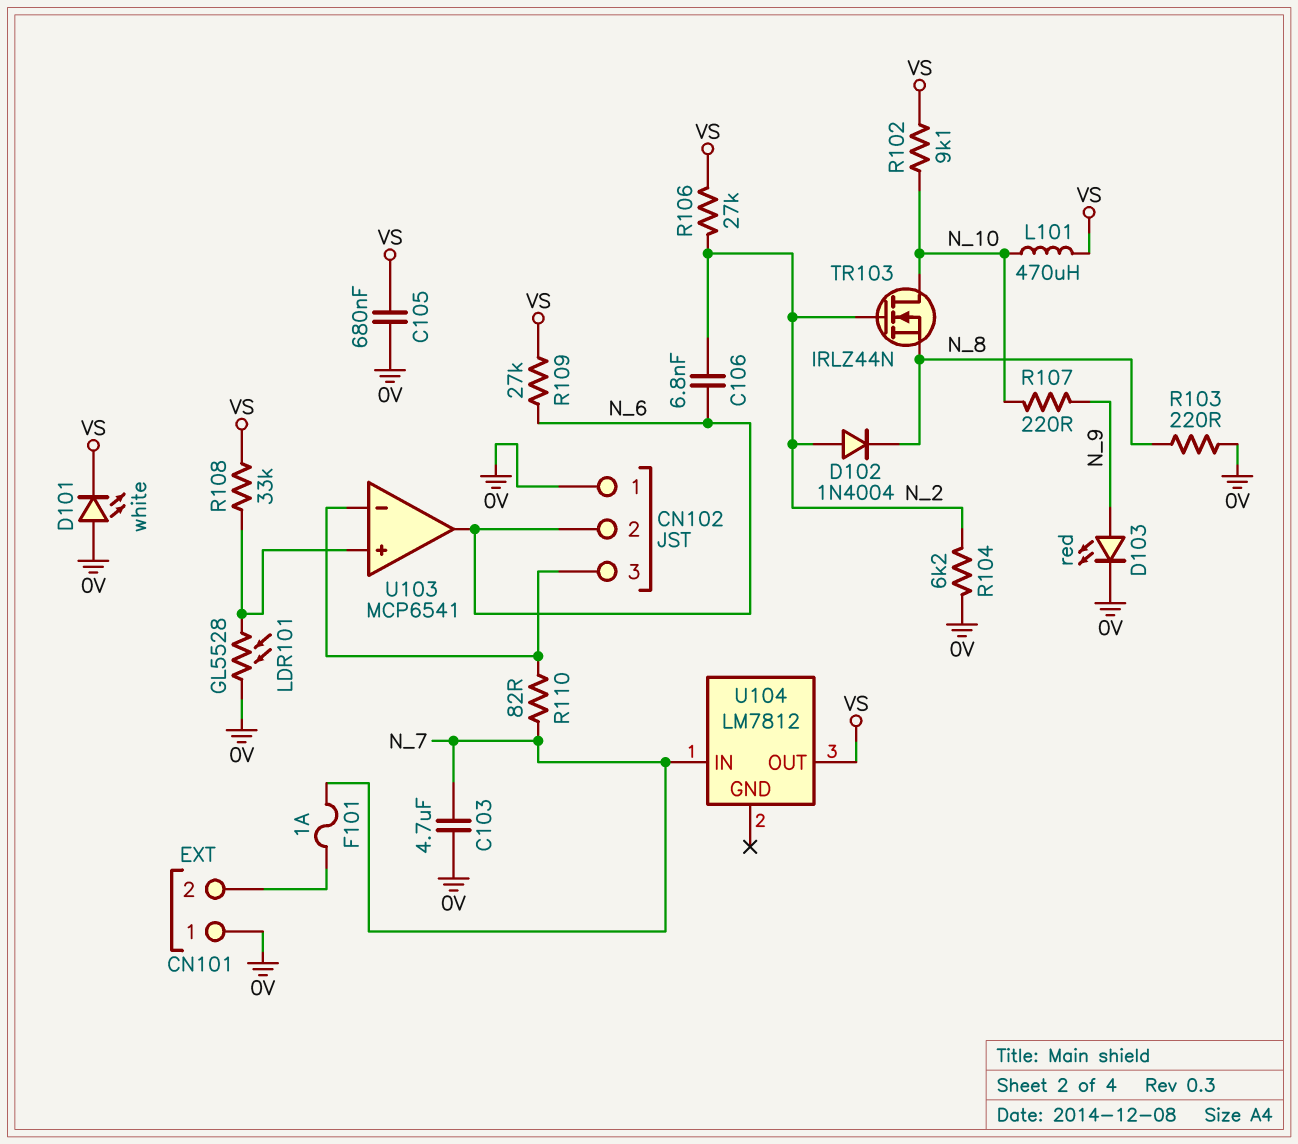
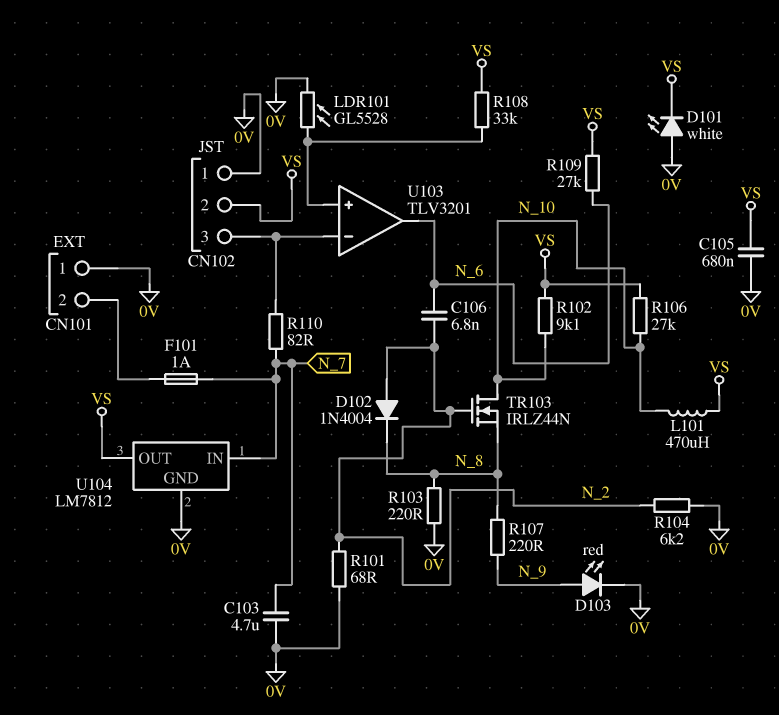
CN102 pin 2: N_6 -> VS
R101: none -> 68 (0V, N_2)
R106: 27k (N_2, VS) -> 27k (N_10, VS)
R107: 220 (N_9, N_10) -> 220 (N_8, N_9)
U103: MCP6541 -> TLV3201
U104 pin GND: none -> 0V

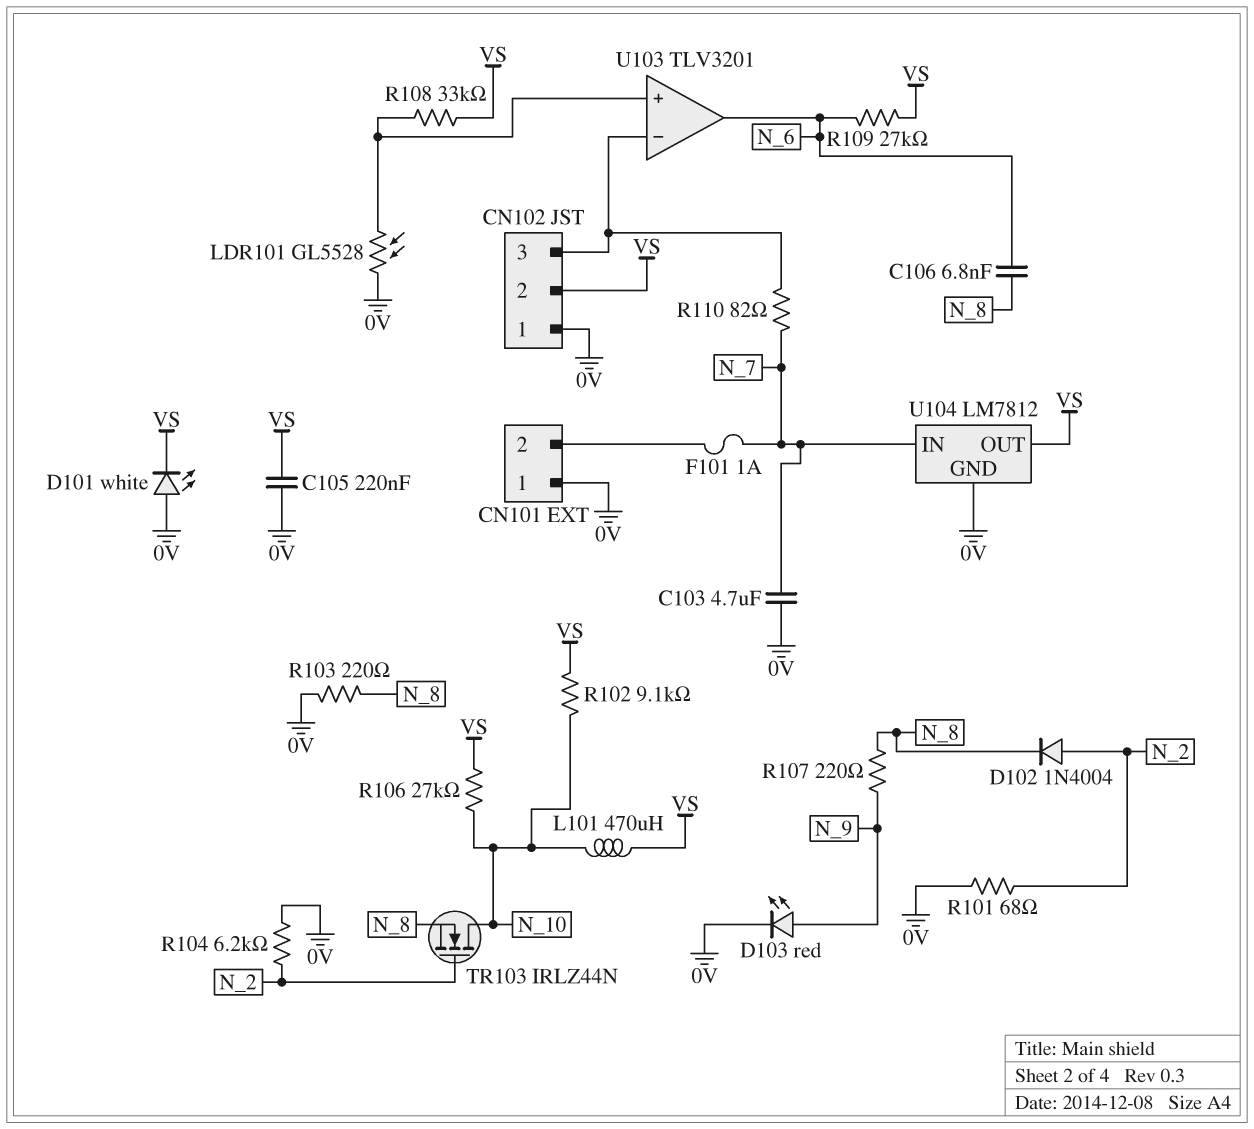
C105: 680nF (0V, VS) -> 220nF (0V, VS)
C106: 6.8nF (N_2, N_6) -> 6.8nF (N_6, N_8)

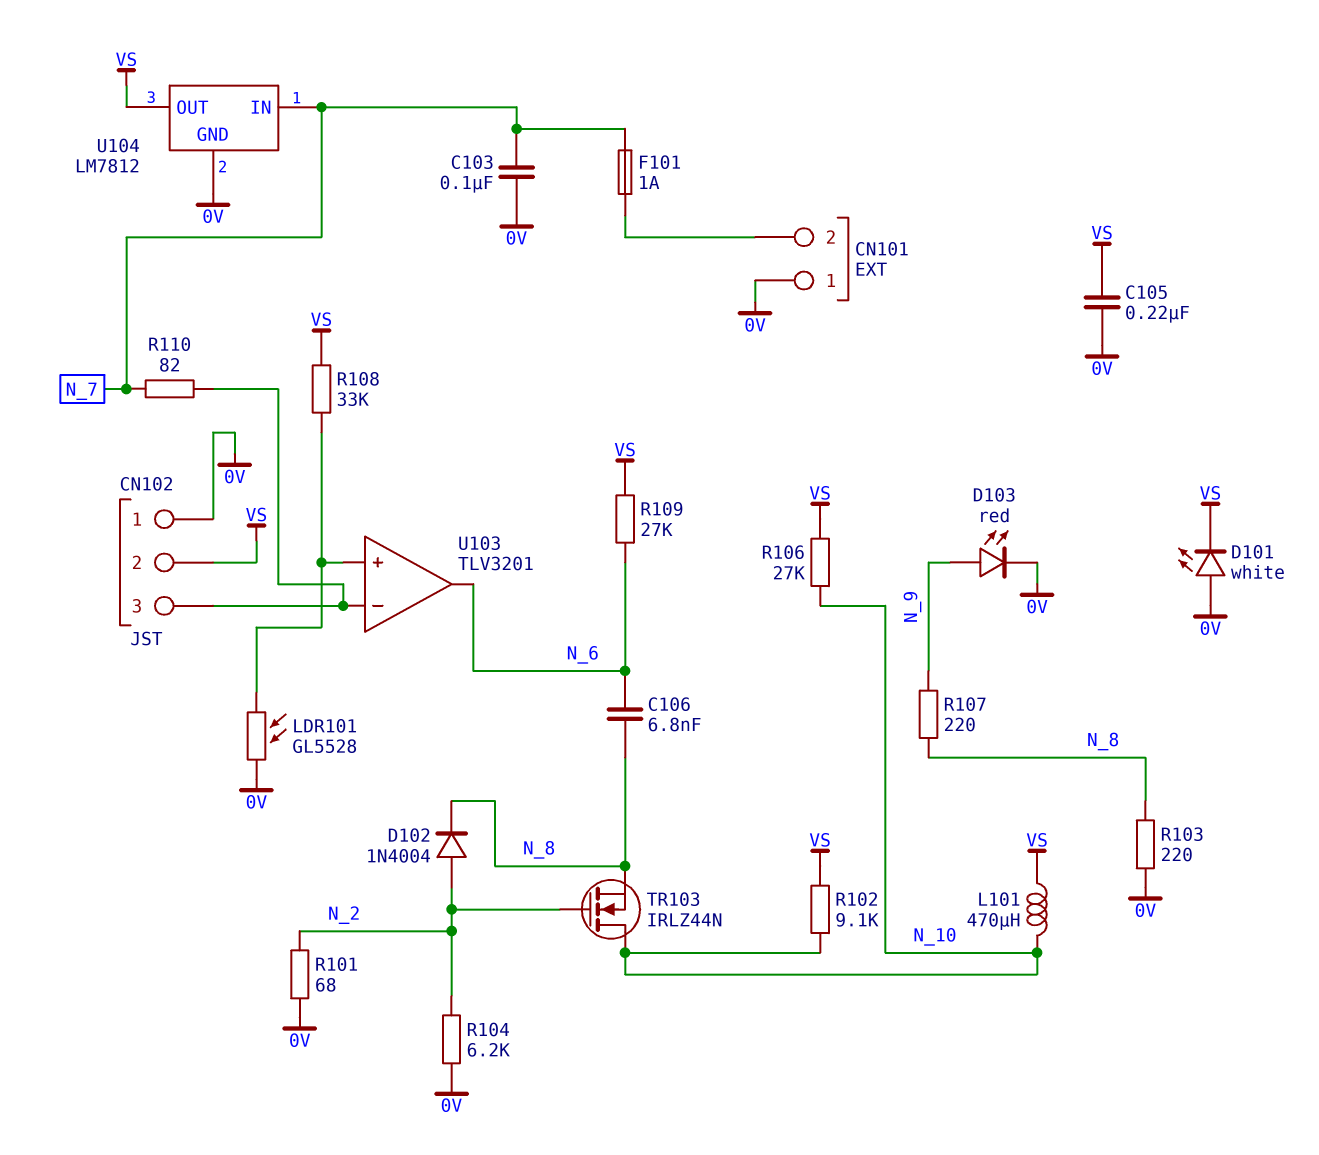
C103: 4.7uF (0V, N_7) -> 100nF (0V, N_7)

